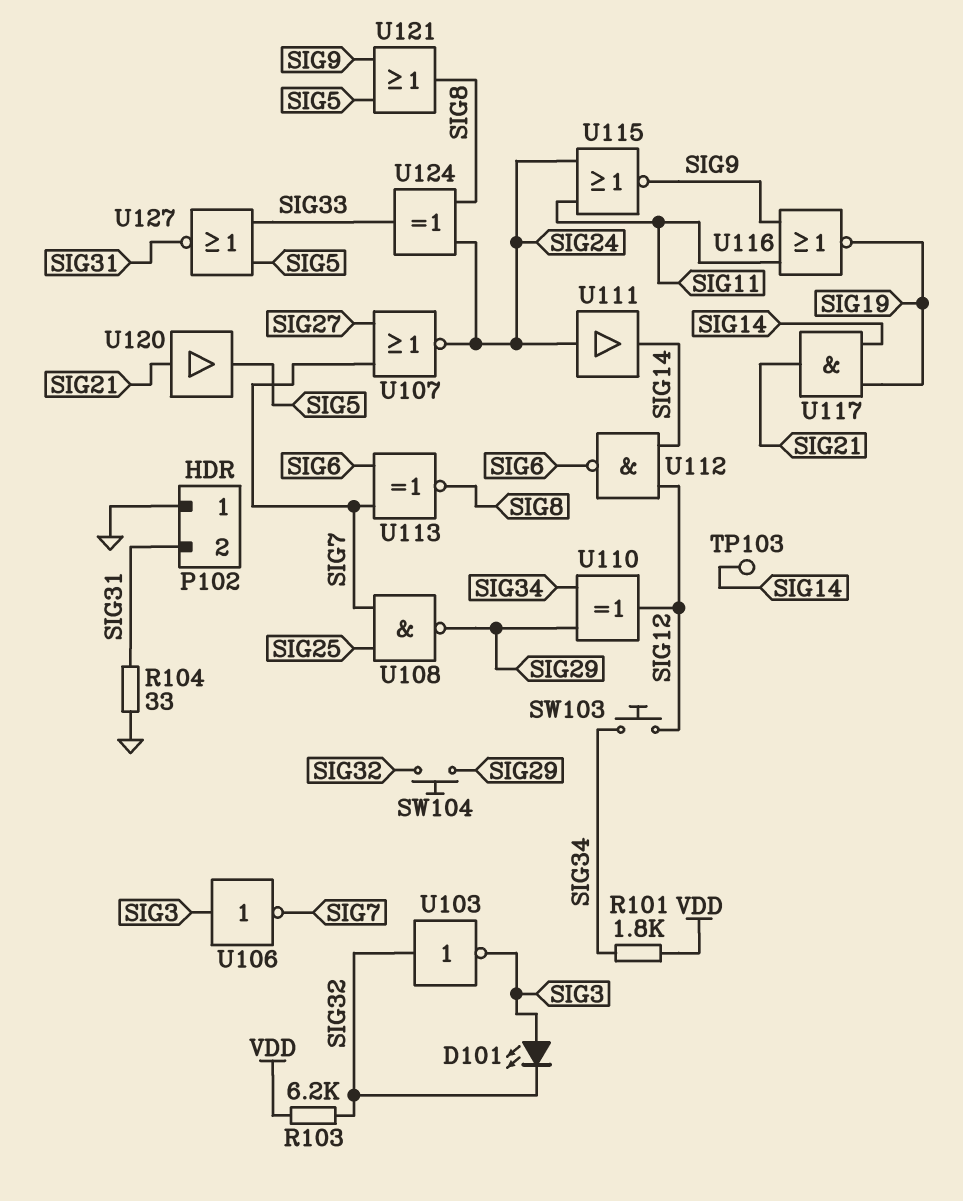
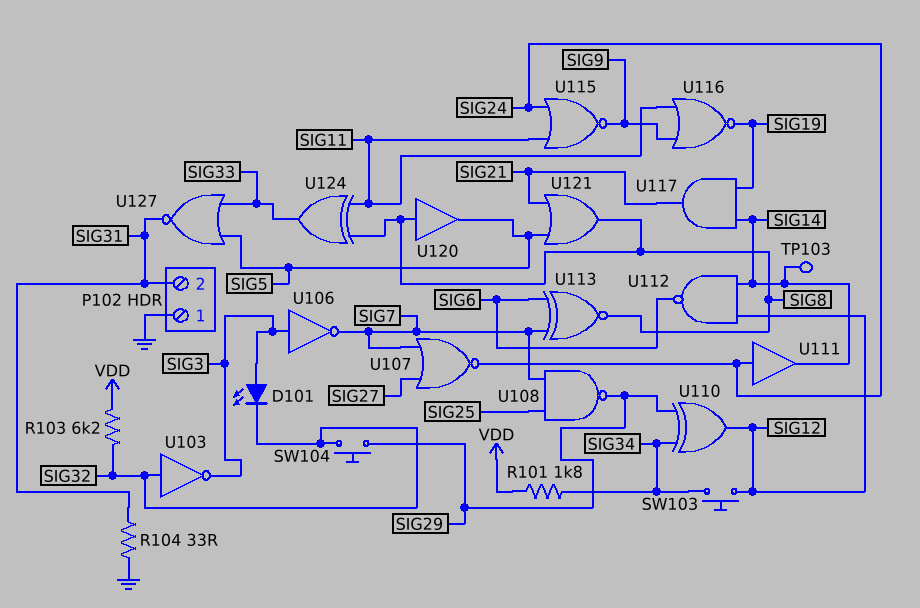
U120: buffer (in SIG21, out SIG5) -> buffer (in SIG8, out SIG5)
U121: OR (in SIG5, in SIG9, out SIG8) -> OR (in SIG5, in SIG21, out SIG8)
U124: XOR (in SIG8, in SIG24, out SIG33) -> XOR (in SIG8, in SIG11, out SIG33)

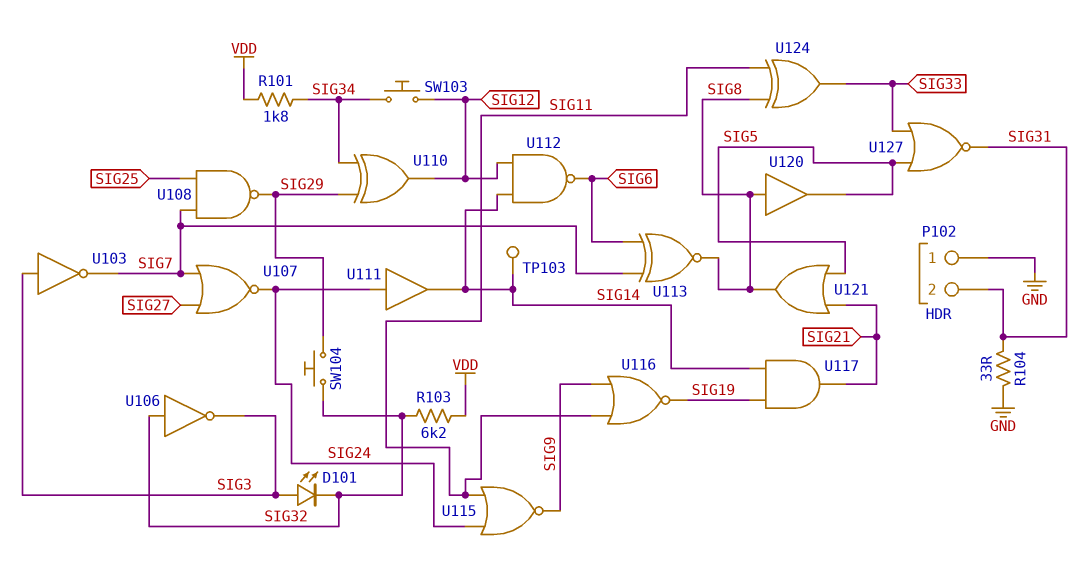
U103: NOT (in SIG32, out SIG3) -> NOT (in SIG3, out SIG7)
U106: NOT (in SIG3, out SIG7) -> NOT (in SIG32, out SIG3)

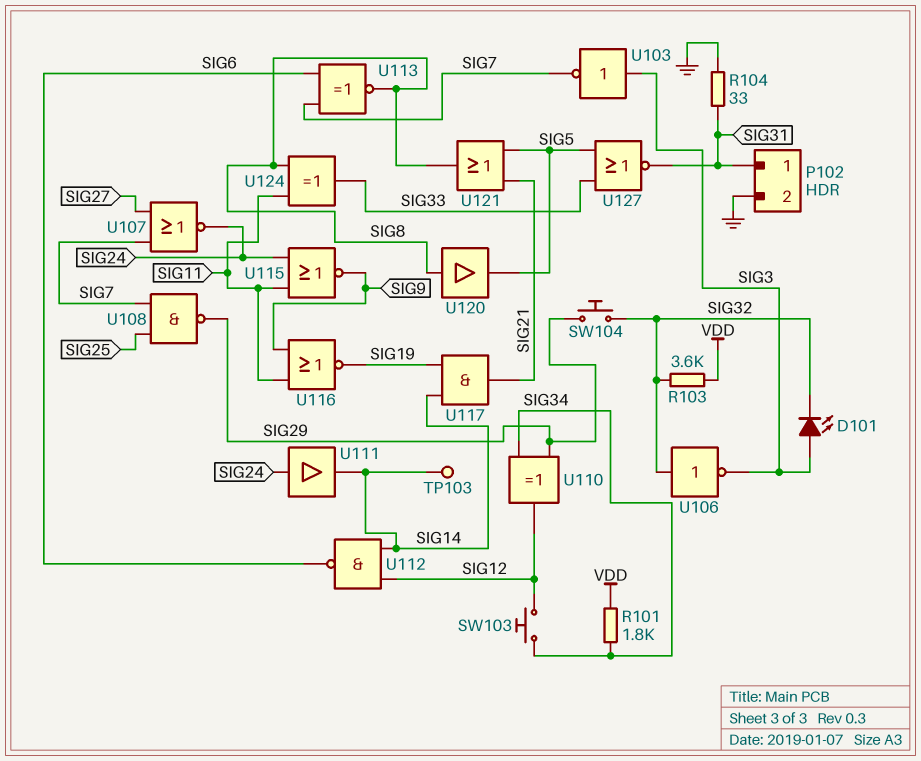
P102 pin 1: GND -> SIG31
P102 pin 2: SIG31 -> GND
R103: 6.2k (SIG32, VDD) -> 3.6k (SIG32, VDD)

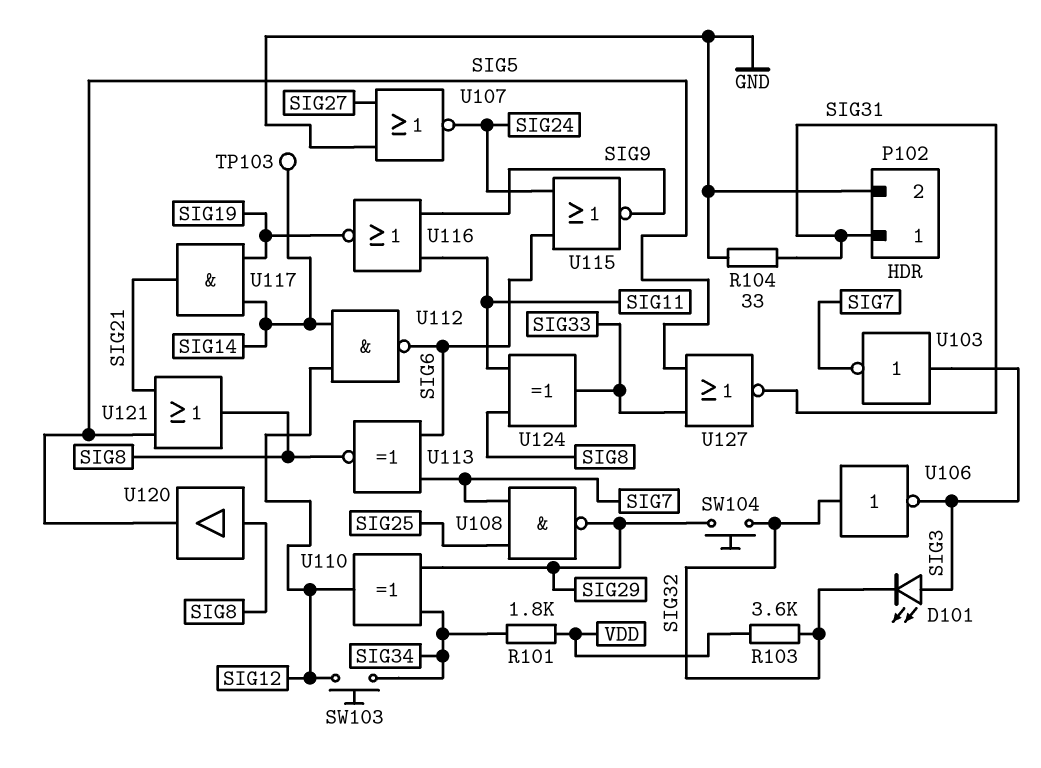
U107: NOR (in SIG7, in SIG27, out SIG24) -> NOR (in GND, in SIG27, out SIG24)
U111: buffer (in SIG24, out SIG14) -> none
U115: NOR (in SIG11, in SIG24, out SIG9) -> NOR (in SIG6, in SIG24, out SIG9)

